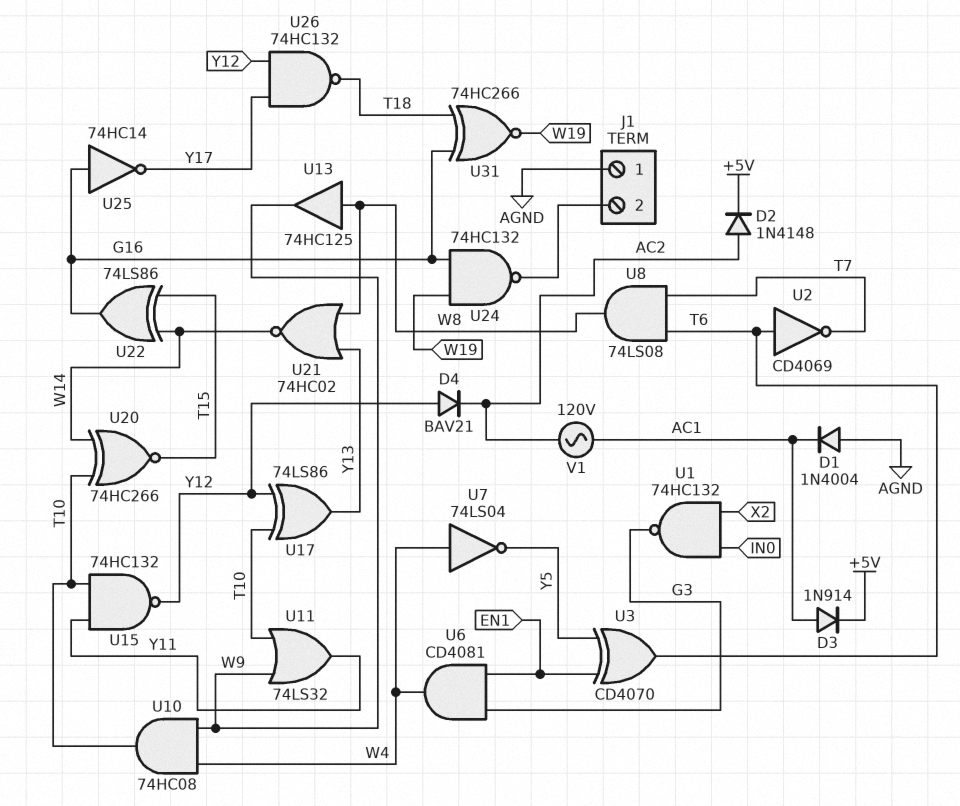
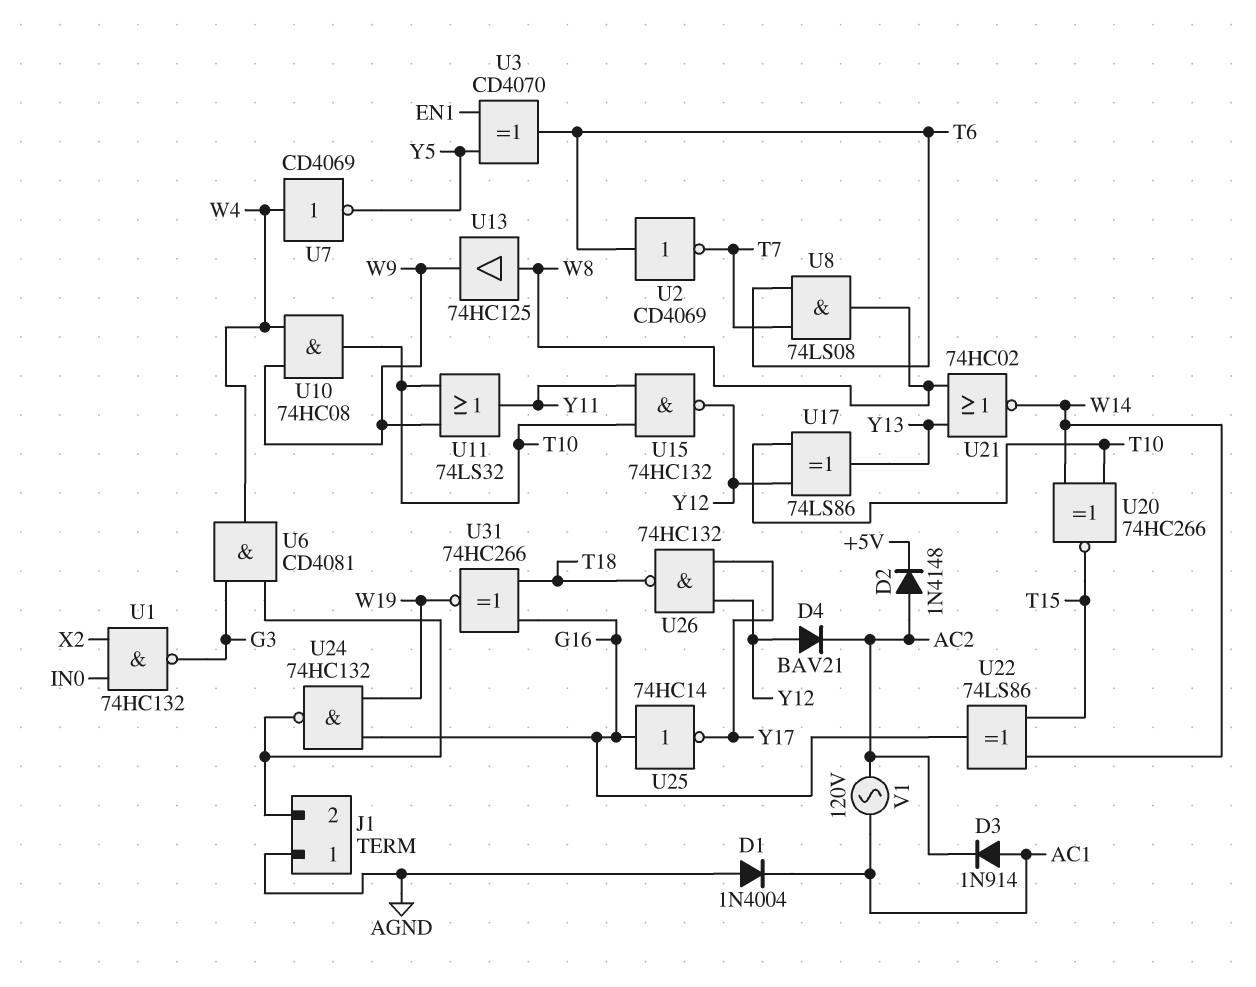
D3: diode 1N914 (A AC1, K +5V) -> diode 1N914 (A AC1, K AC2)
U6: AND CD4081 (in EN1, in G3, out W4) -> AND CD4081 (in G3, in J1/2, out W4)
U7: NOT 74LS04 (in W4, out Y5) -> NOT CD4069 (in W4, out Y5)

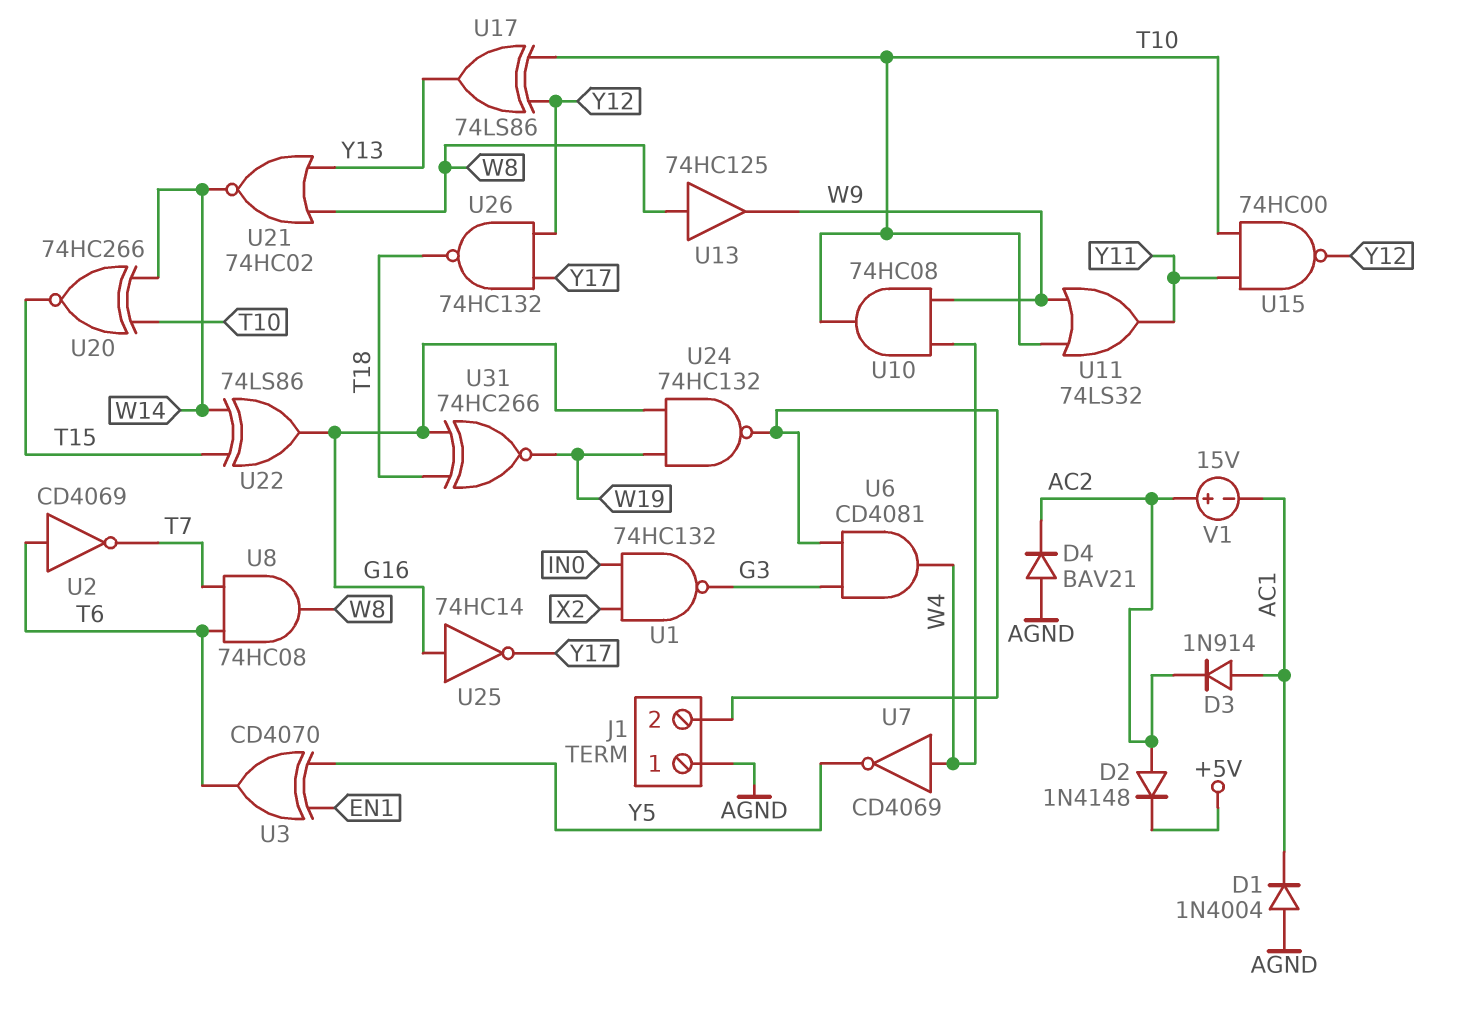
D4: diode BAV21 (A Y12, K AC2) -> diode BAV21 (A AGND, K AC2)
U8: AND 74LS08 (in T6, in T7, out W8) -> AND 74HC08 (in T6, in T7, out W8)
U15: NAND 74HC132 (in T10, in Y11, out Y12) -> NAND 74HC00 (in T10, in Y11, out Y12)
V1: AC 120V (AC1, AC2) -> 15V (plus AC2, minus AC1)

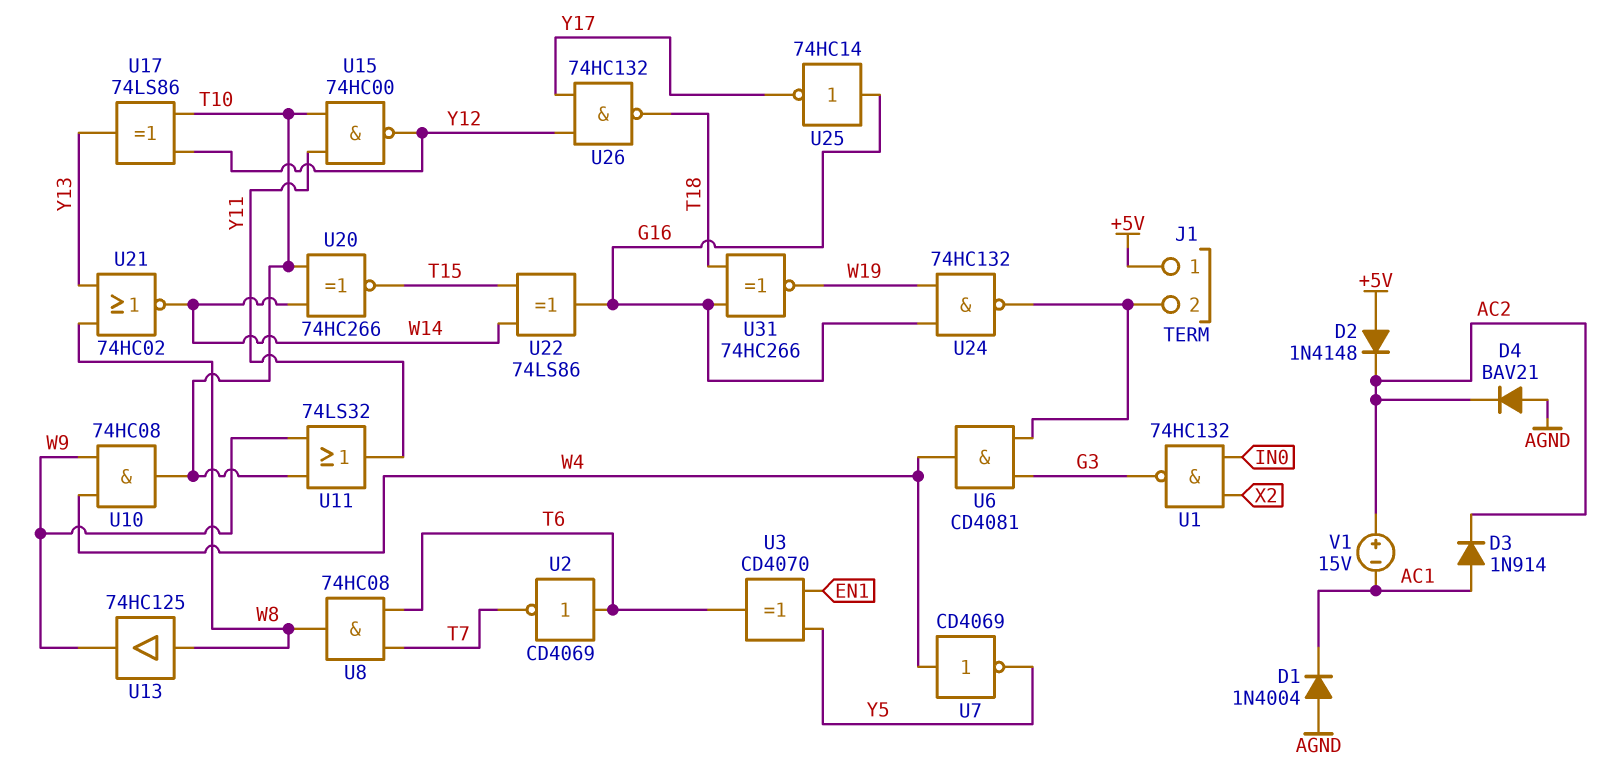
D2: diode 1N4148 (A AC2, K +5V) -> diode 1N4148 (A +5V, K AC2)
J1 pin 1: AGND -> +5V

